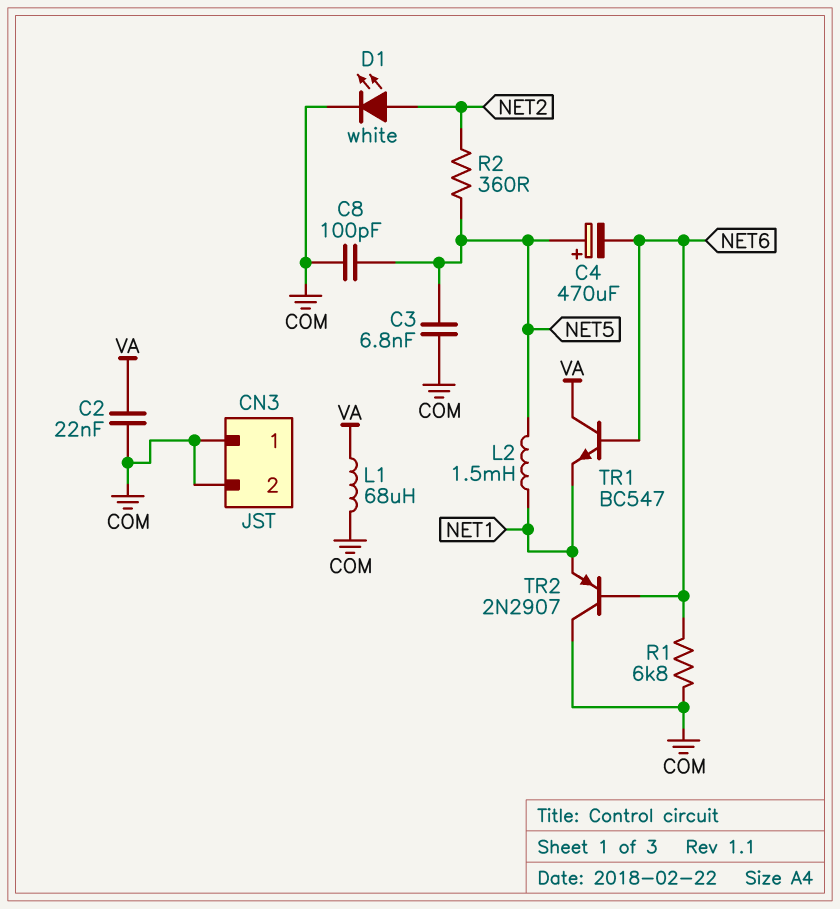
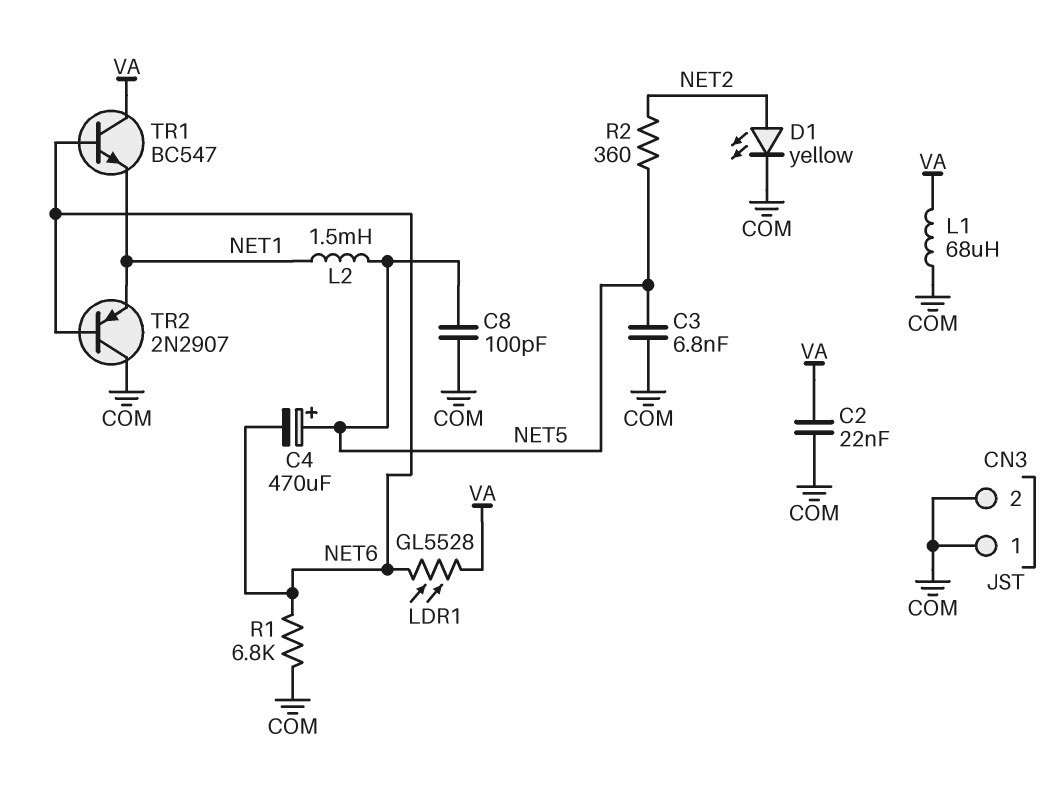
D1: LED white (A NET2, K COM) -> LED yellow (A NET2, K COM)
LDR1: none -> GL5528 (NET6, VA)

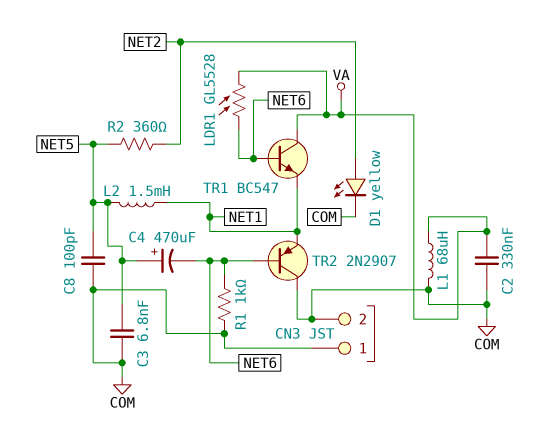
C2: 22nF (COM, VA) -> 330nF (COM, VA)
R1: 6.8k (COM, NET6) -> 1k (COM, NET6)

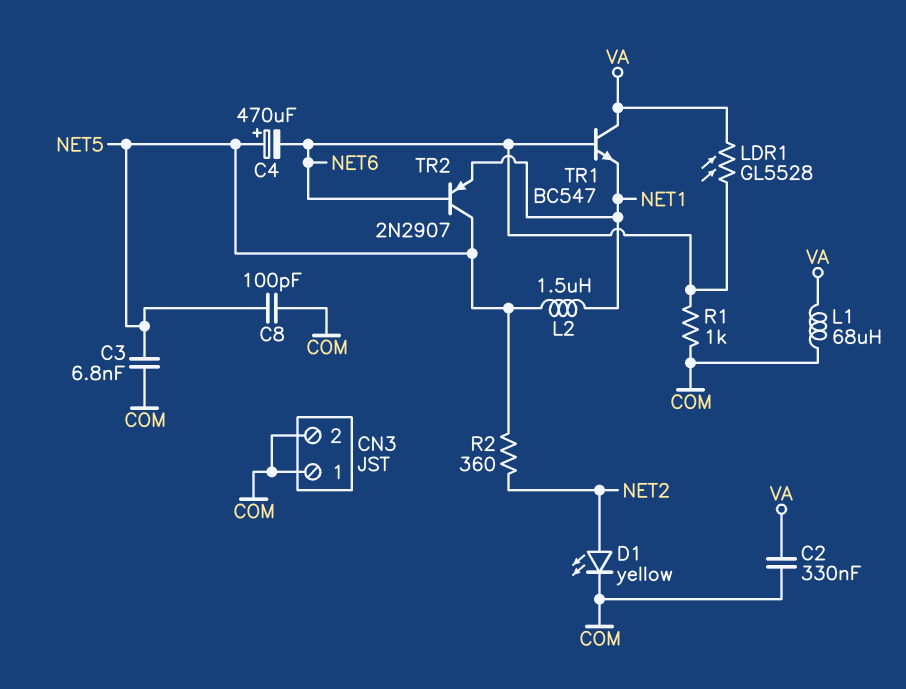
L2: 1.5mH (NET1, NET5) -> 1.5uH (NET1, NET5)
TR2: PNP 2N2907 (B NET6, C COM, E NET1) -> PNP 2N2907 (B NET6, C NET5, E NET1)

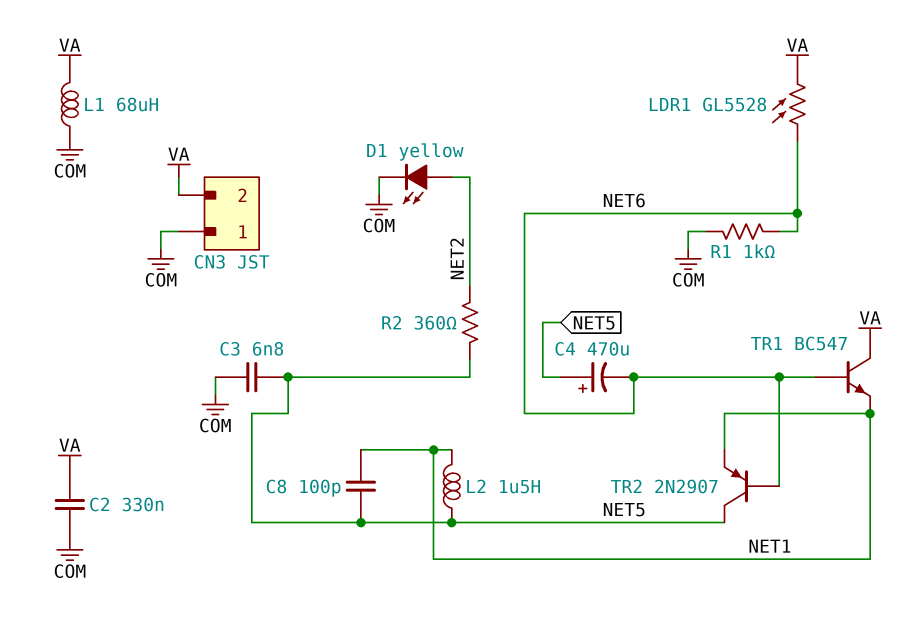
C8: 100pF (COM, NET5) -> 100pF (NET1, NET5)
CN3 pin 2: COM -> VA

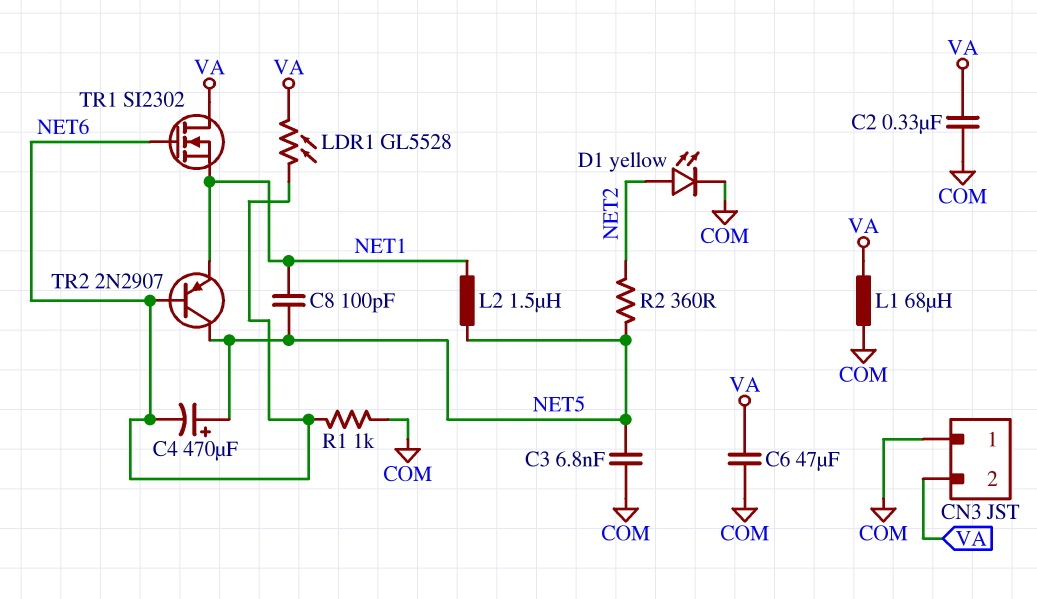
C6: none -> 47uF (COM, VA)
TR1: NPN BC547 (B NET6, C VA, E NET1) -> NMOS SI2302 (G NET6, D VA, S NET1)

